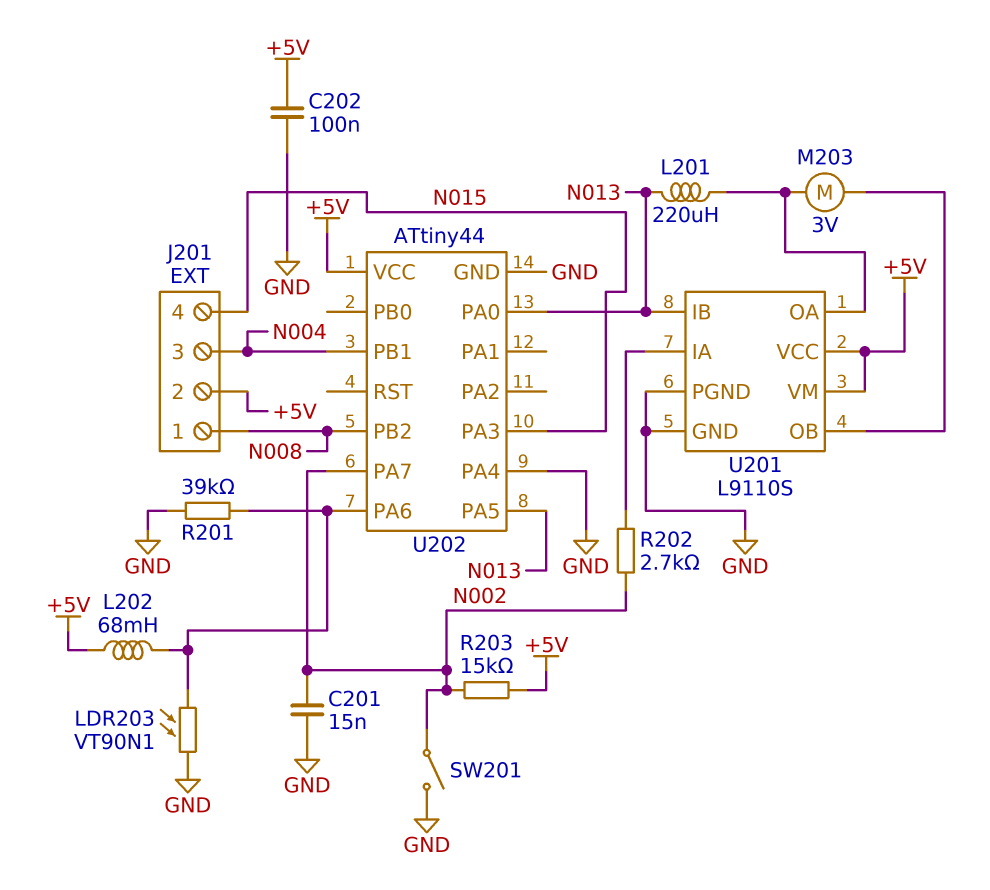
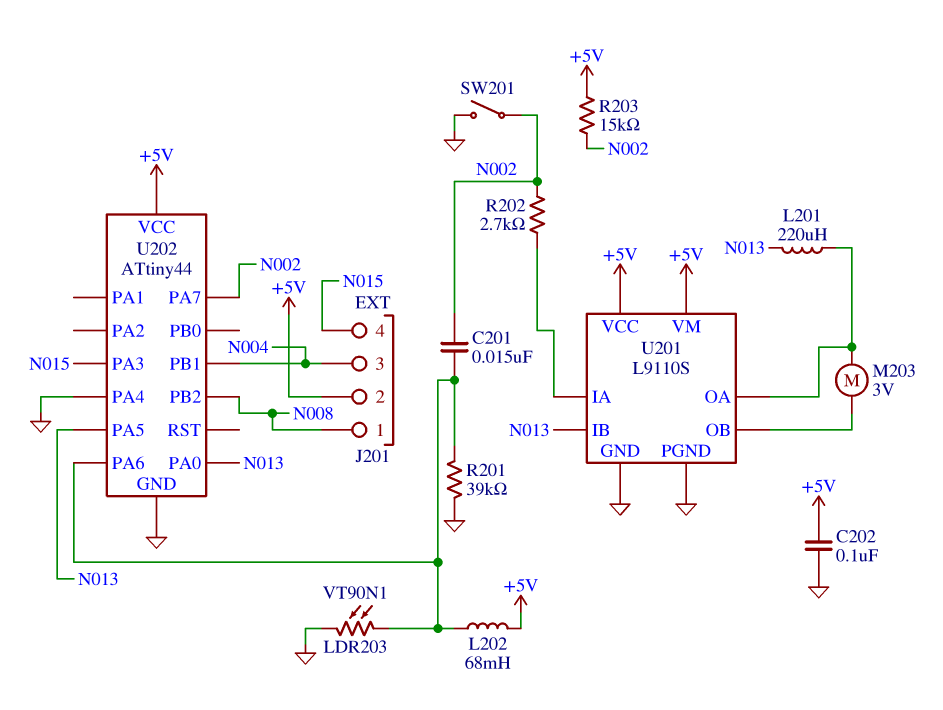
C201: 15nF (GND, N002) -> 15nF (N002, U202/PA6)

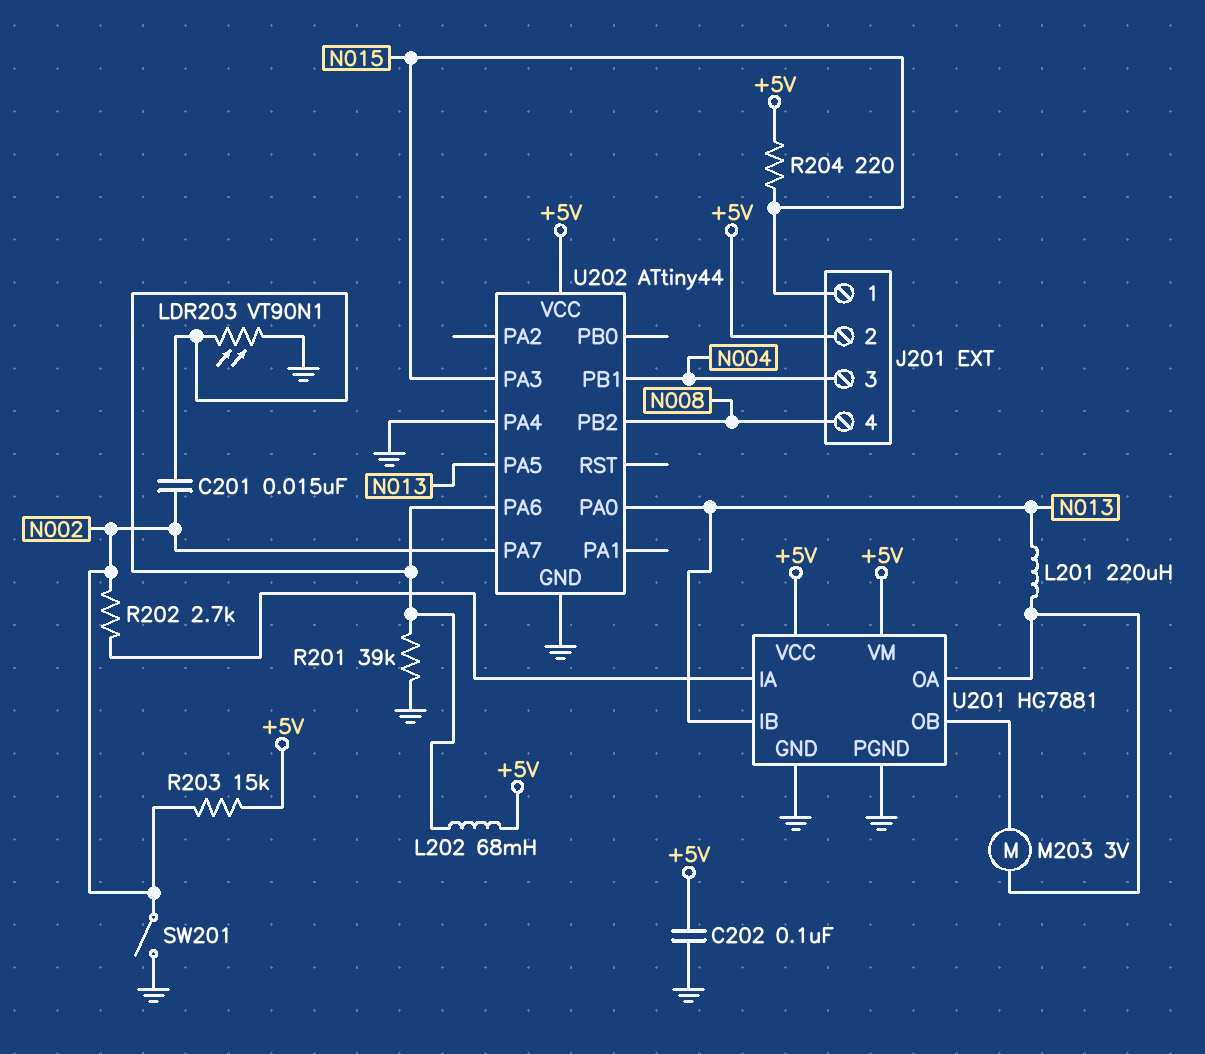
J201 pin 1: N008 -> N015
J201 pin 4: N015 -> N008
R204: none -> 220 (+5V, N015)
U201: L9110S -> HG7881

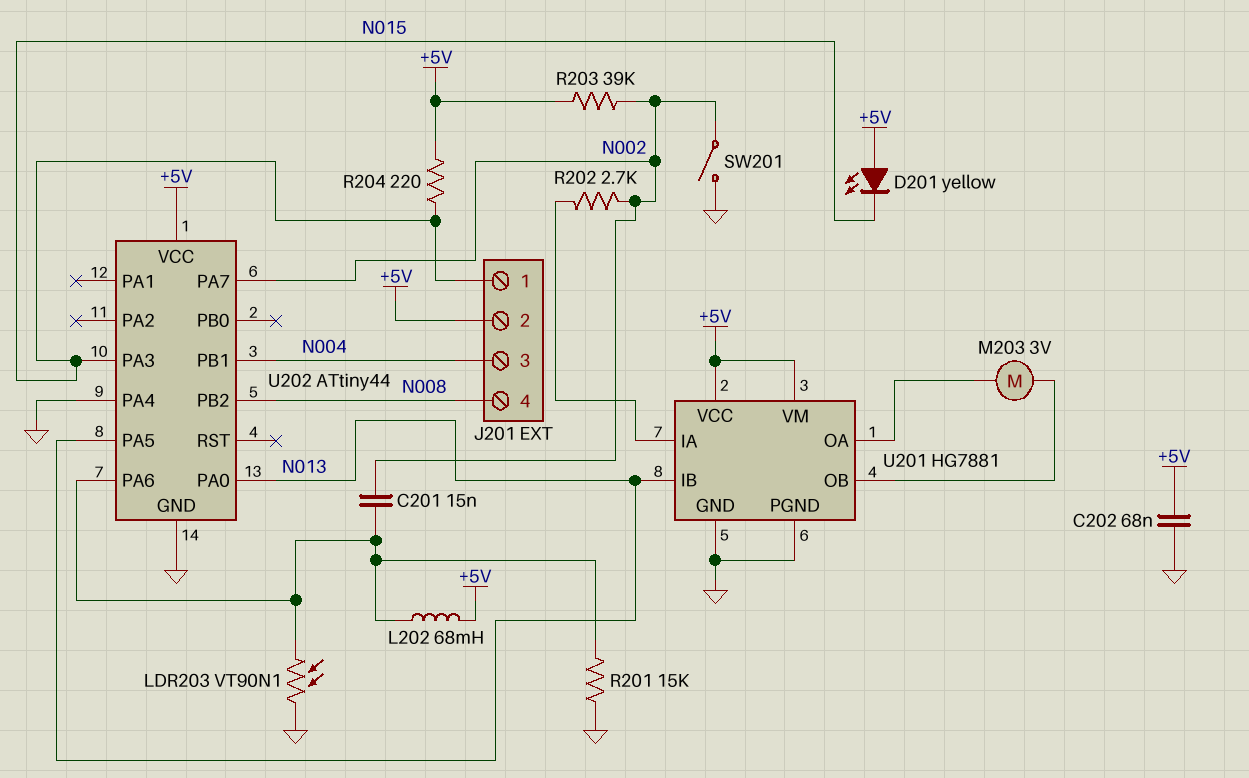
C202: 100nF (+5V, GND) -> 68nF (+5V, GND)
D201: none -> LED yellow (A +5V, K N015)
L201: 220uH (N013, U201/OA) -> none
R201: 39k (GND, U202/PA6) -> 15k (GND, U202/PA6)
R203: 15k (+5V, N002) -> 39k (+5V, N002)

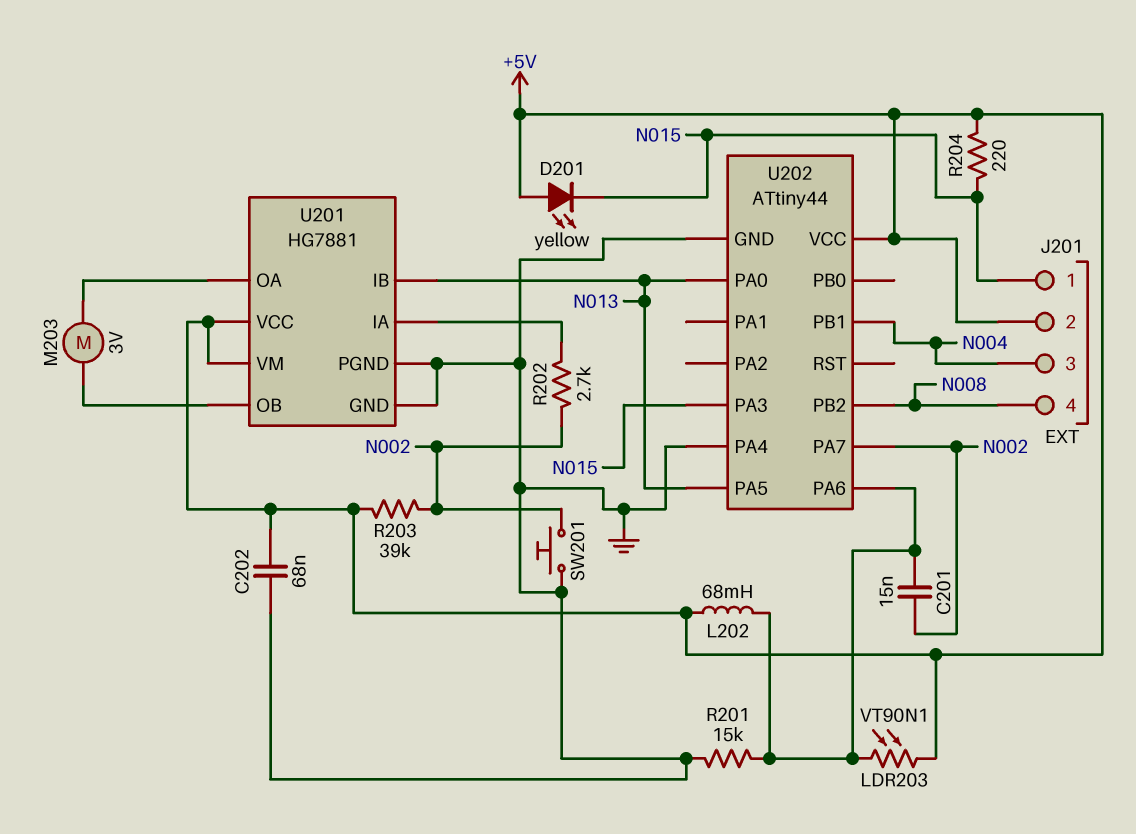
LDR203: VT90N1 (GND, U202/PA6) -> VT90N1 (+5V, U202/PA6)
SW201: switch (GND, N002) -> button (GND, N002)

